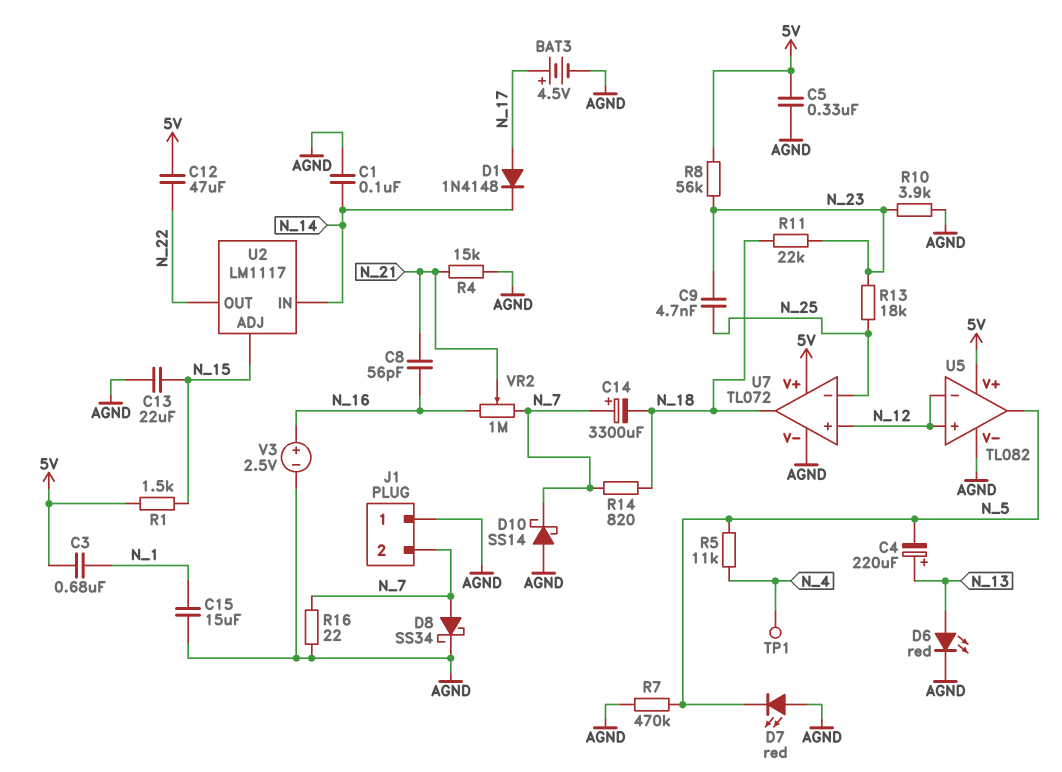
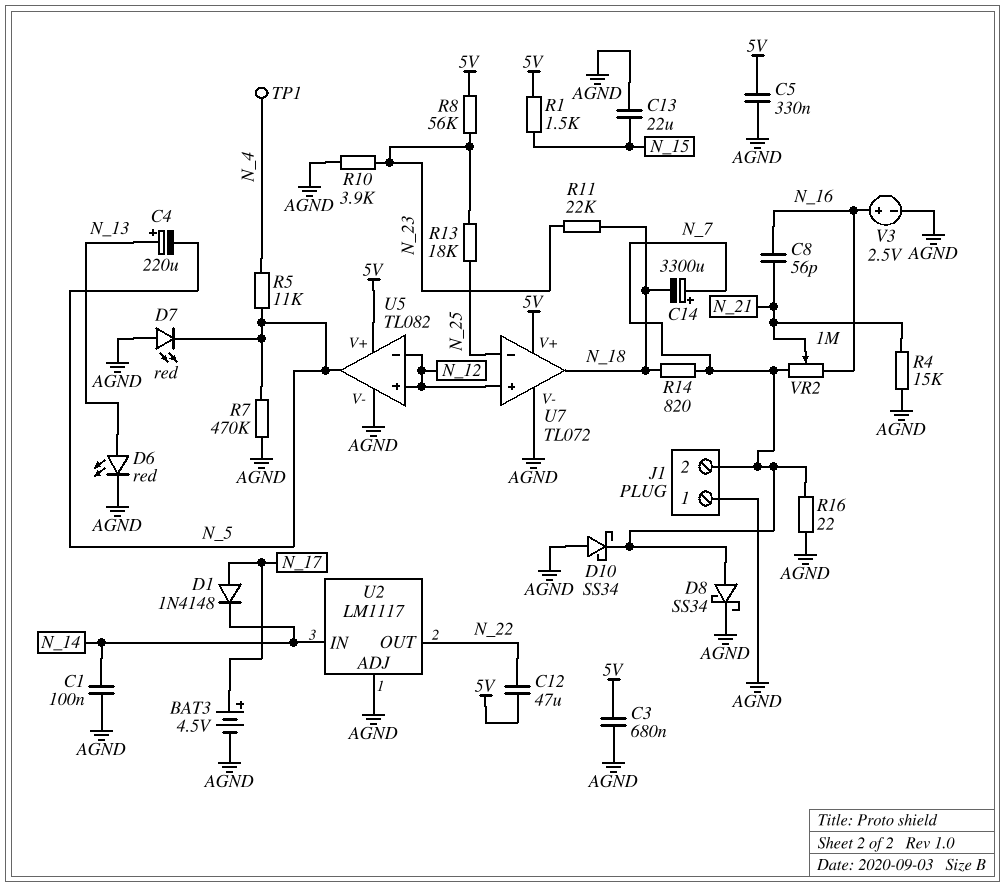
C3: 680nF (5V, N_1) -> 680nF (5V, AGND)
C9: 4.7nF (N_23, N_25) -> none
C15: 15uF (AGND, N_1) -> none
D10: schottky SS14 (A AGND, K N_7) -> schottky SS34 (A AGND, K N_7)
U2 pin ADJ: N_15 -> AGND

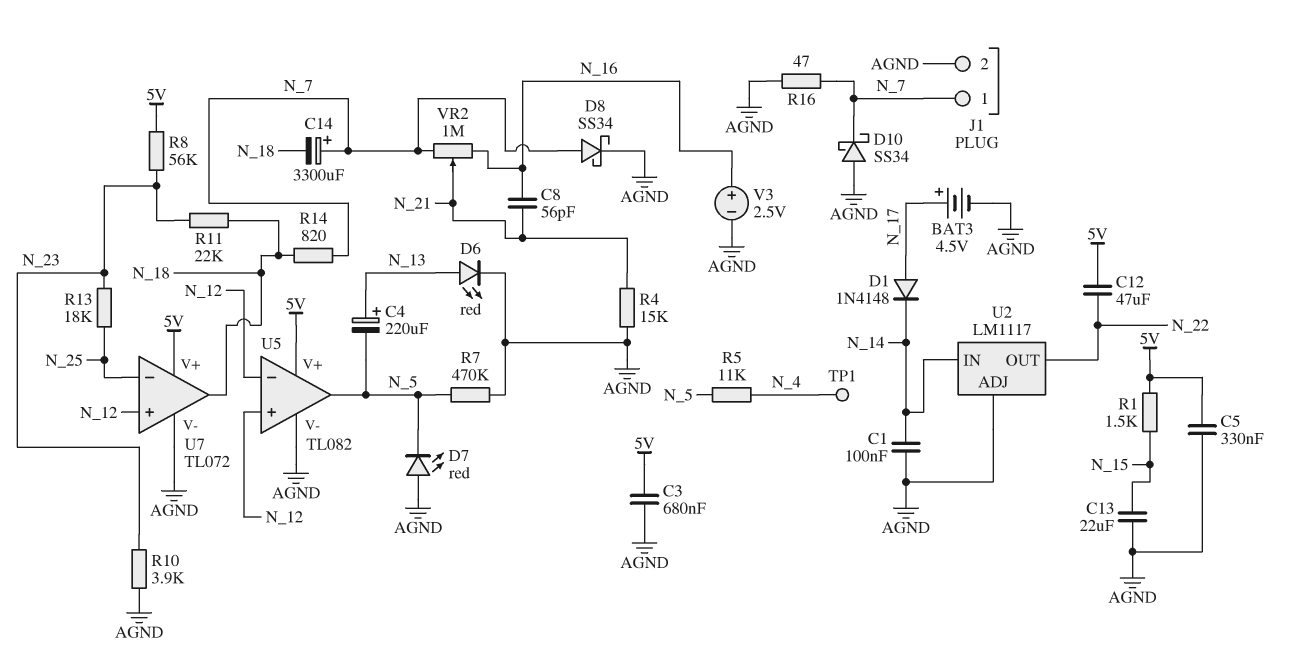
J1 pin 1: AGND -> N_7
J1 pin 2: N_7 -> AGND
R16: 22 (AGND, N_7) -> 47 (AGND, N_7)

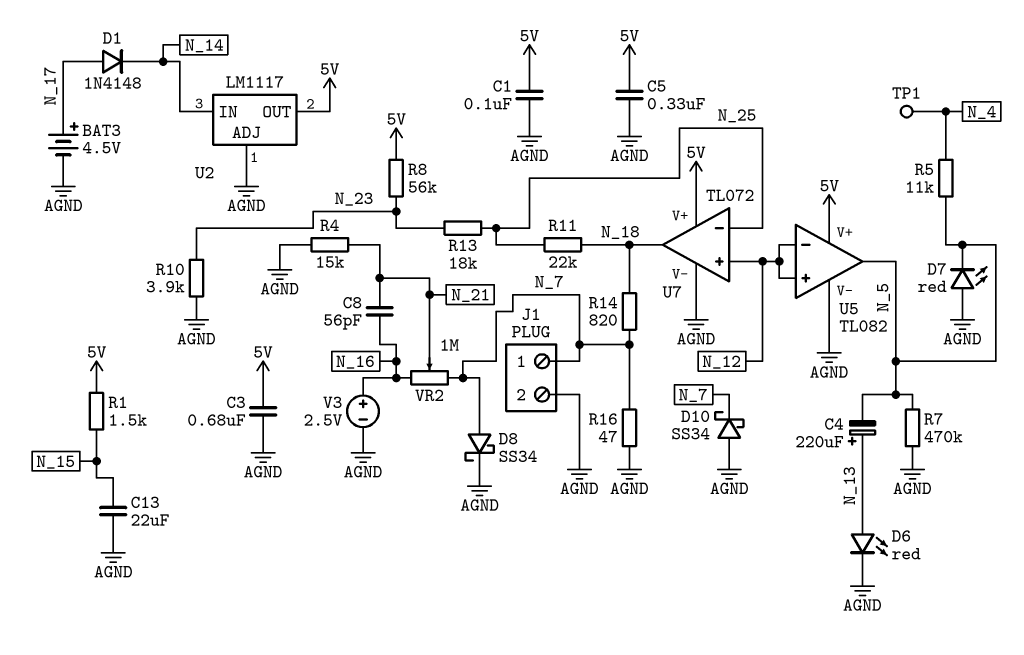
C1: 100nF (AGND, N_14) -> 100nF (5V, AGND)
C12: 47uF (5V, N_22) -> none
C14: 3300uF (plus N_7, minus N_18) -> none
R11: 22k (N_18, N_23) -> 22k (N_18, N_25)
U2 pin OUT: N_22 -> 5V

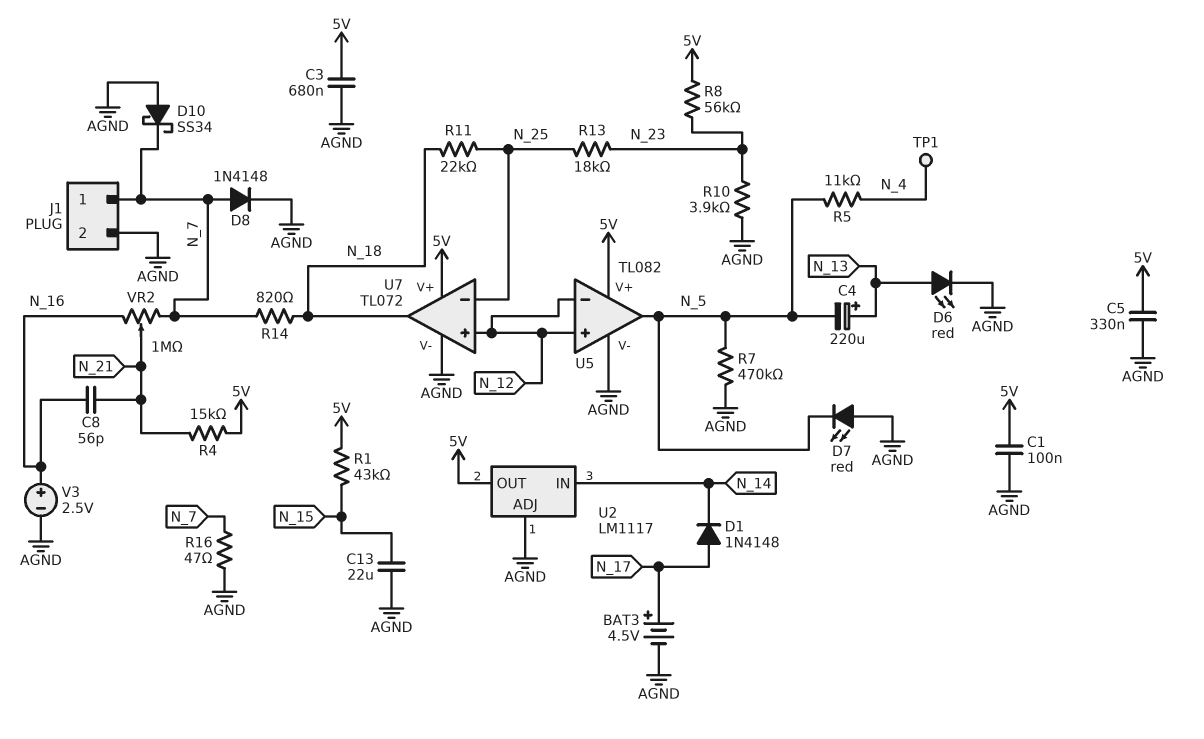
D8: schottky SS34 (A N_7, K AGND) -> diode 1N4148 (A N_7, K AGND)
R1: 1.5k (5V, N_15) -> 43k (5V, N_15)
R4: 15k (AGND, N_21) -> 15k (5V, N_21)

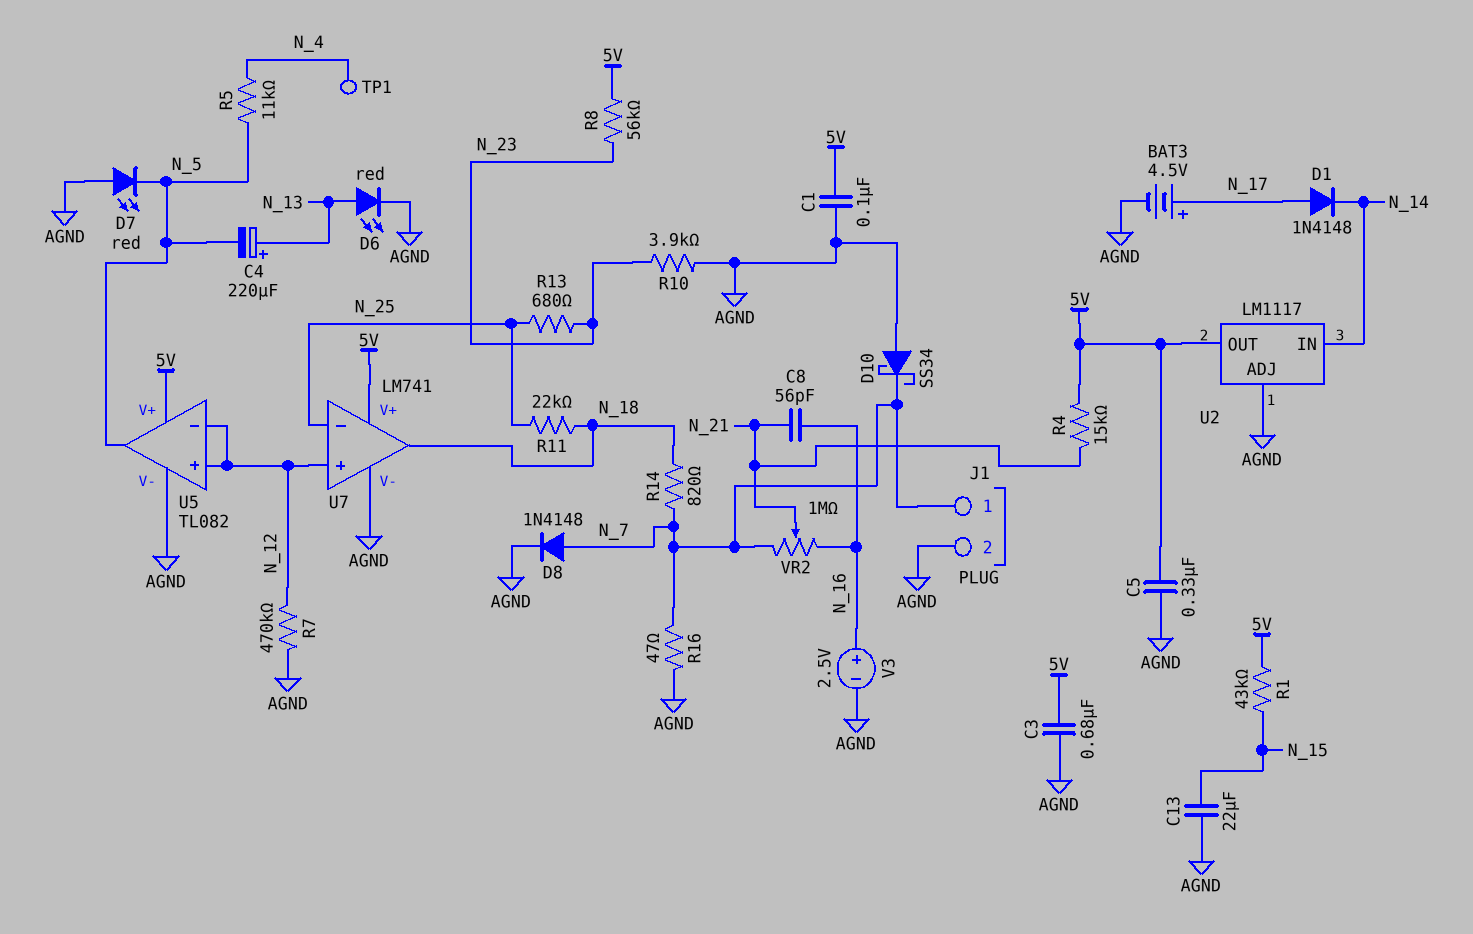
R7: 470k (AGND, N_5) -> 470k (AGND, N_12)
R13: 18k (N_23, N_25) -> 680 (N_23, N_25)
U7: TL072 -> LM741

